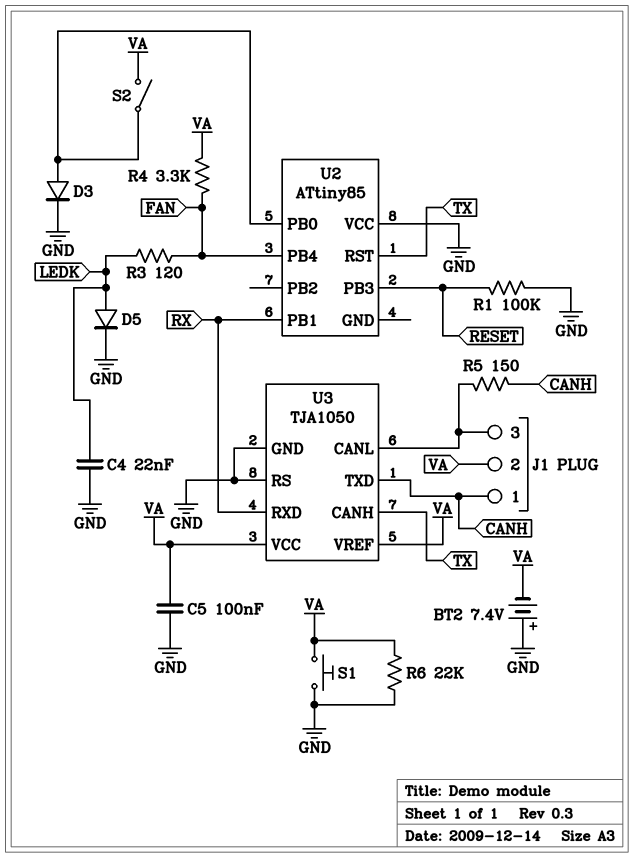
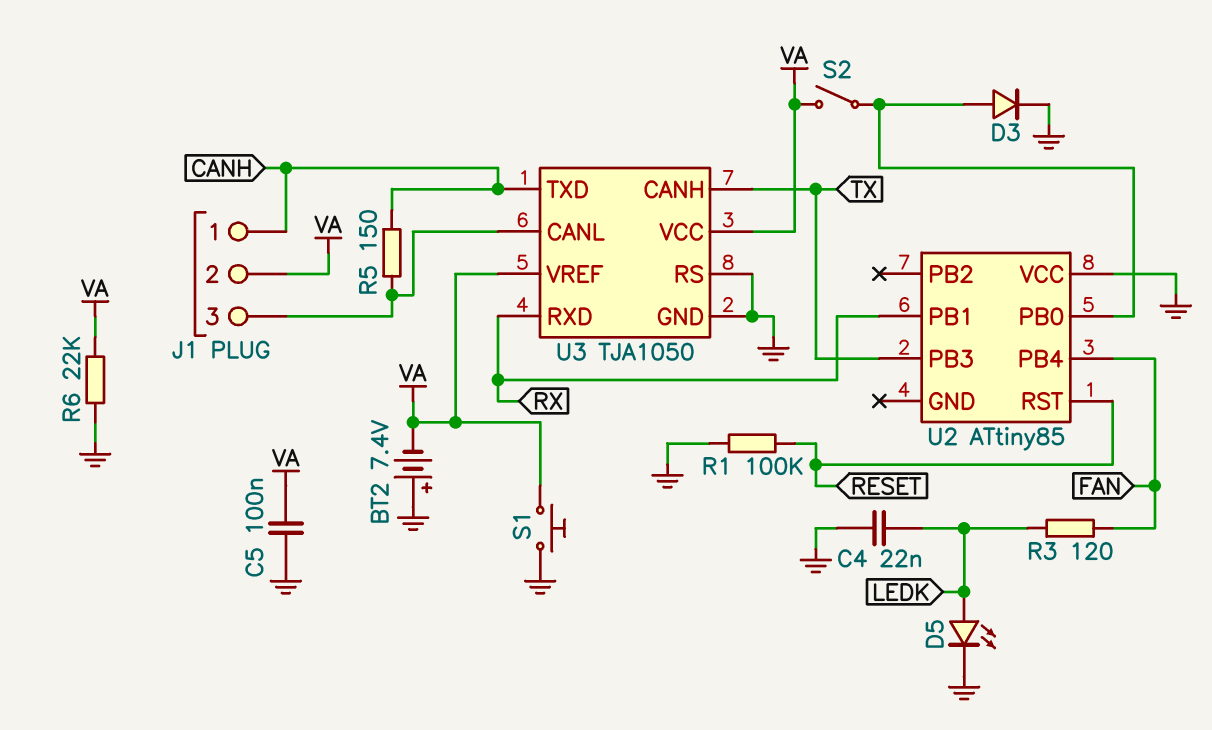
D5: diode (A LEDK, K GND) -> LED (A LEDK, K GND)
R4: 3.3k (FAN, VA) -> none
U2 pin PB3: RESET -> TX
U2 pin RST: TX -> RESET

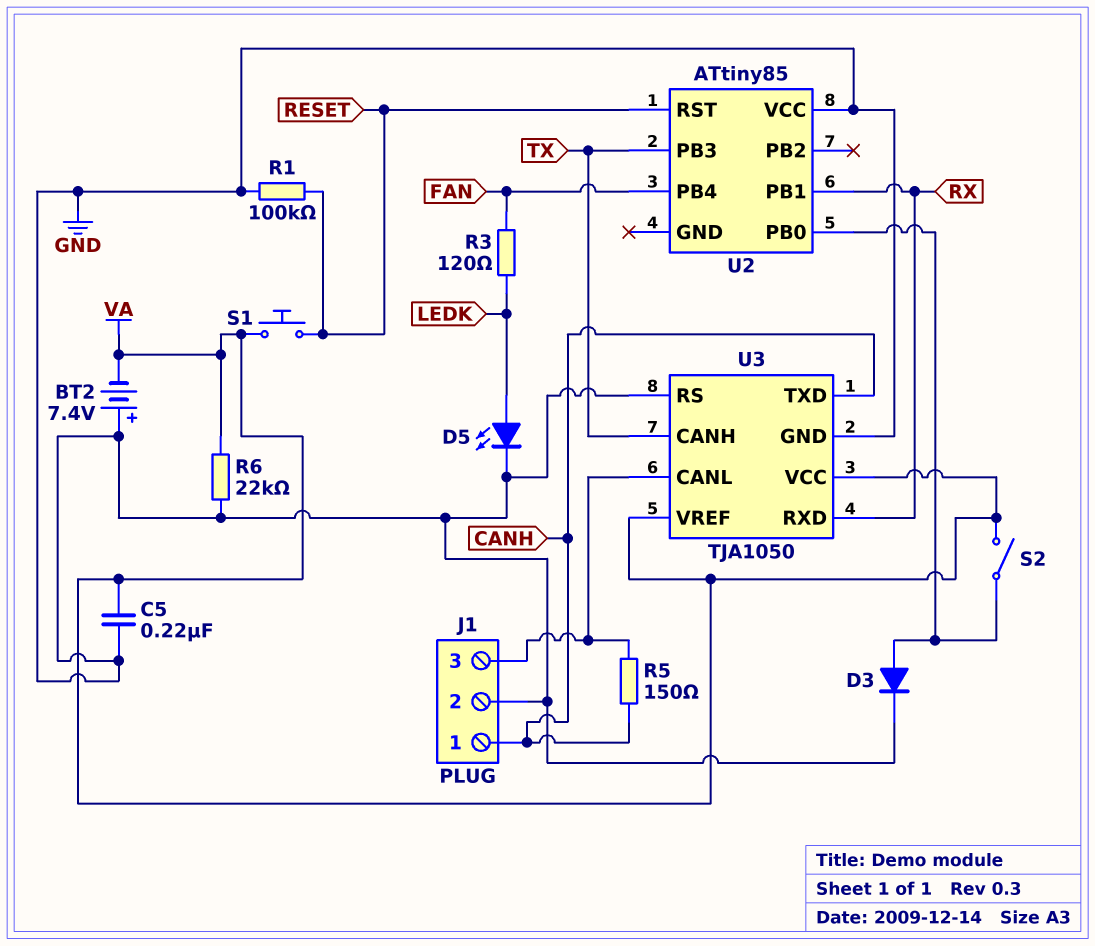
C4: 22nF (GND, LEDK) -> none
C5: 100nF (GND, VA) -> 220nF (GND, VA)
J1 pin 2: VA -> GND
S1: button (GND, VA) -> button (RESET, VA)

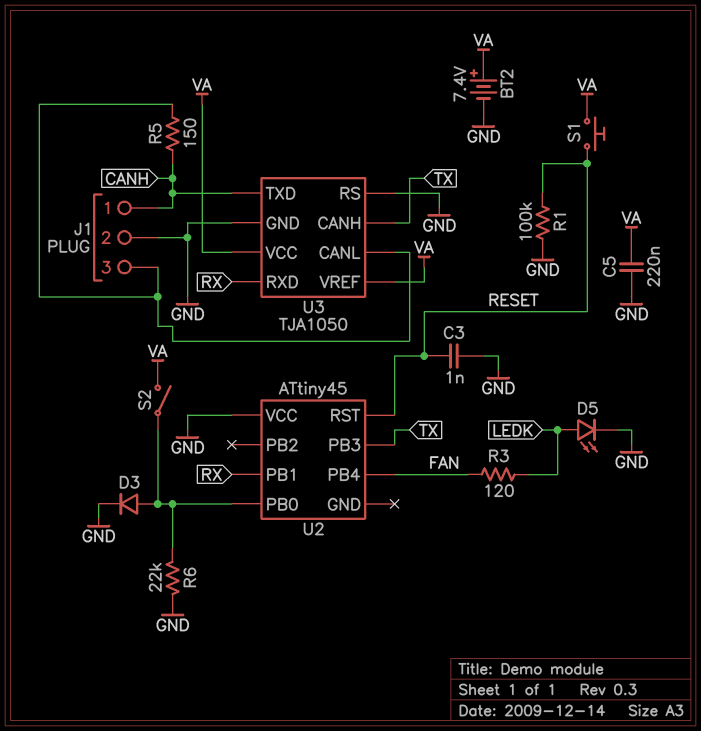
BT2: 7.4V (plus GND, minus VA) -> 7.4V (plus VA, minus GND)
C3: none -> 1nF (GND, RESET)
R6: 22k (GND, VA) -> 22k (GND, U2/PB0)
U2: ATtiny85 -> ATtiny45

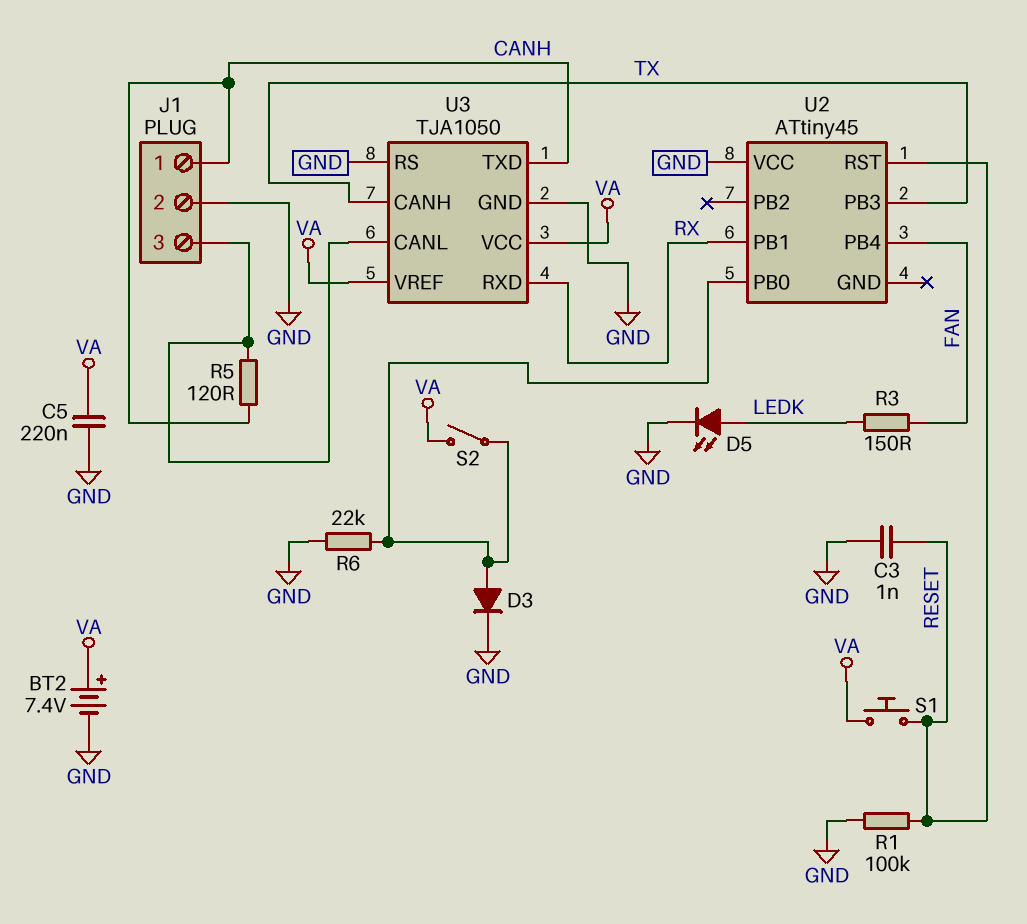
R3: 120 (FAN, LEDK) -> 150 (FAN, LEDK)
R5: 150 (CANH, J1/3) -> 120 (CANH, J1/3)

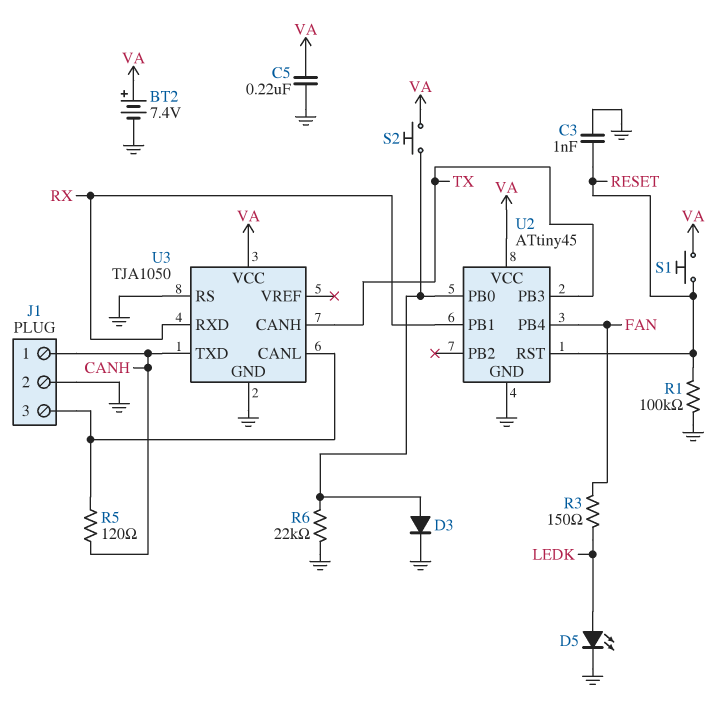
S2: switch (U2/PB0, VA) -> button (U2/PB0, VA)
U2 pin GND: none -> GND
U2 pin VCC: GND -> VA
U3 pin VREF: VA -> none

